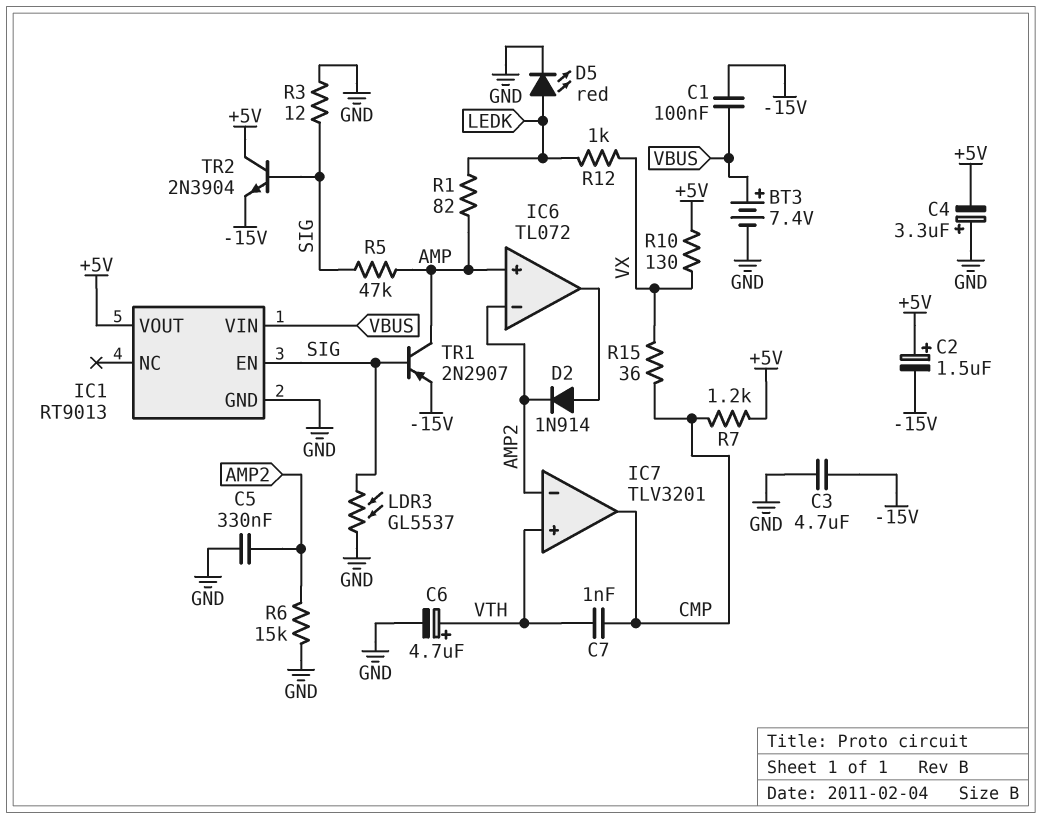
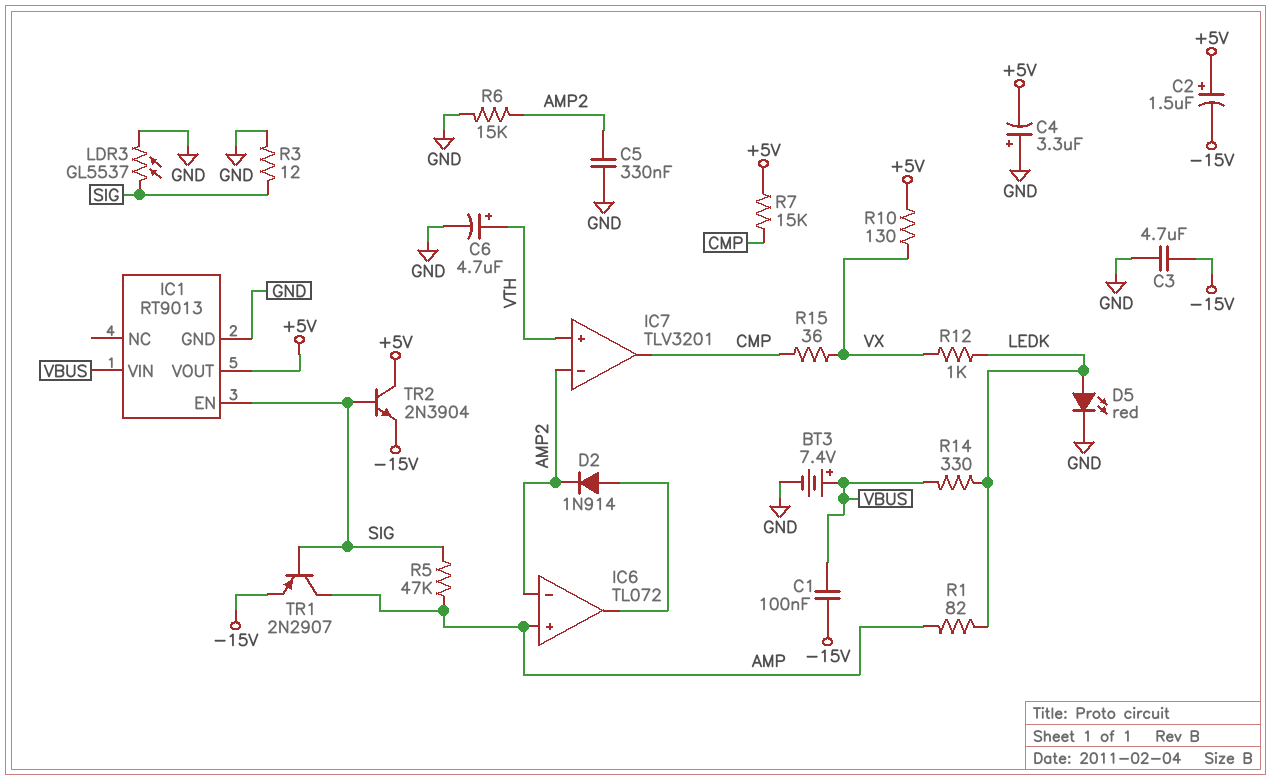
C7: 1nF (CMP, VTH) -> none
R7: 1.2k (+5V, CMP) -> 15k (+5V, CMP)
R14: none -> 330 (LEDK, VBUS)

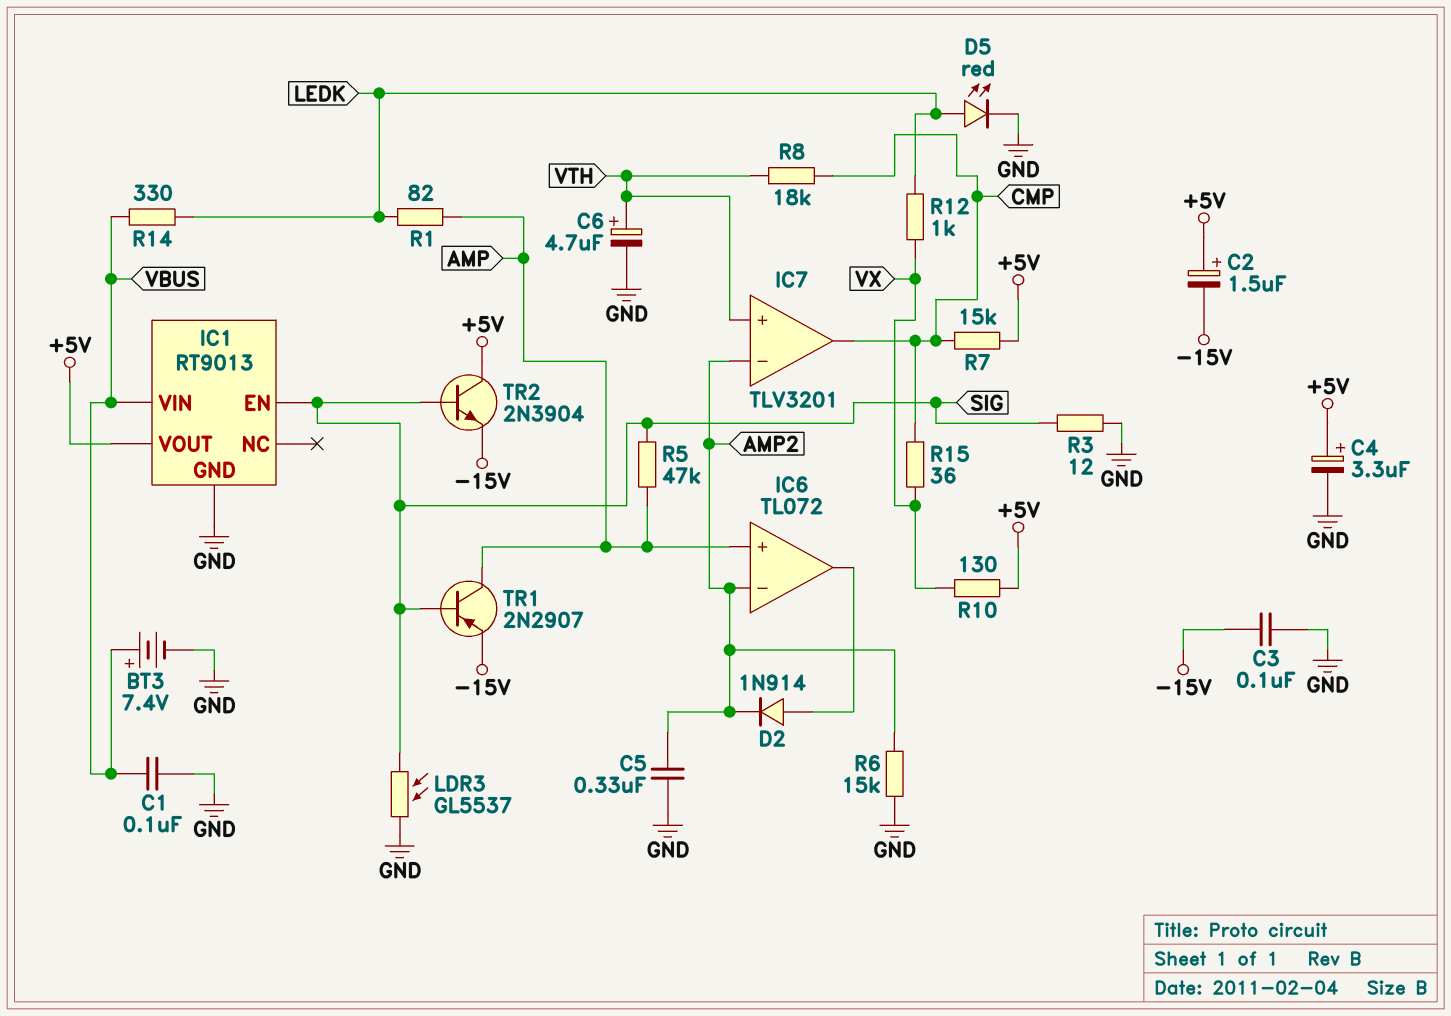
C1: 100nF (-15V, VBUS) -> 100nF (GND, VBUS)
C3: 4.7uF (-15V, GND) -> 100nF (-15V, GND)
C4: 3.3uF (plus GND, minus +5V) -> 3.3uF (plus +5V, minus GND)
R8: none -> 18k (CMP, VTH)

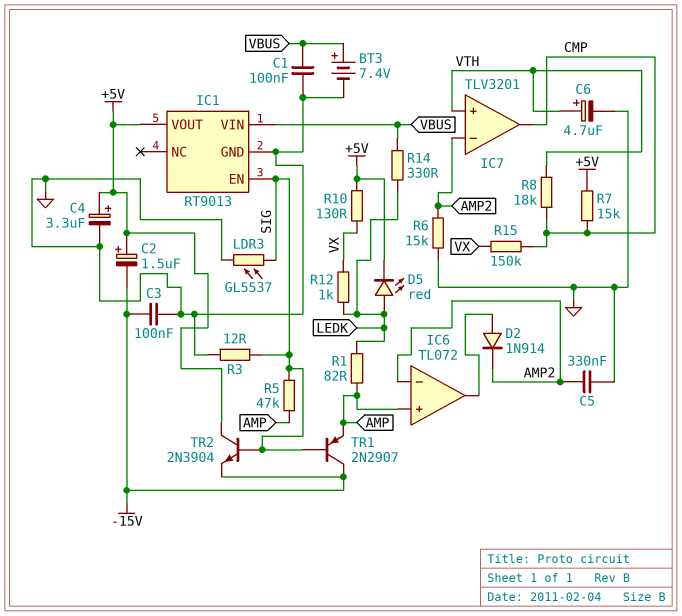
D5: LED red (A LEDK, K GND) -> LED red (A LEDK, K +5V)
R15: 36 (CMP, VX) -> 150k (CMP, VX)
TR1: PNP 2N2907 (B SIG, C AMP, E -15V) -> PNP 2N2907 (B SIG, C -15V, E AMP)

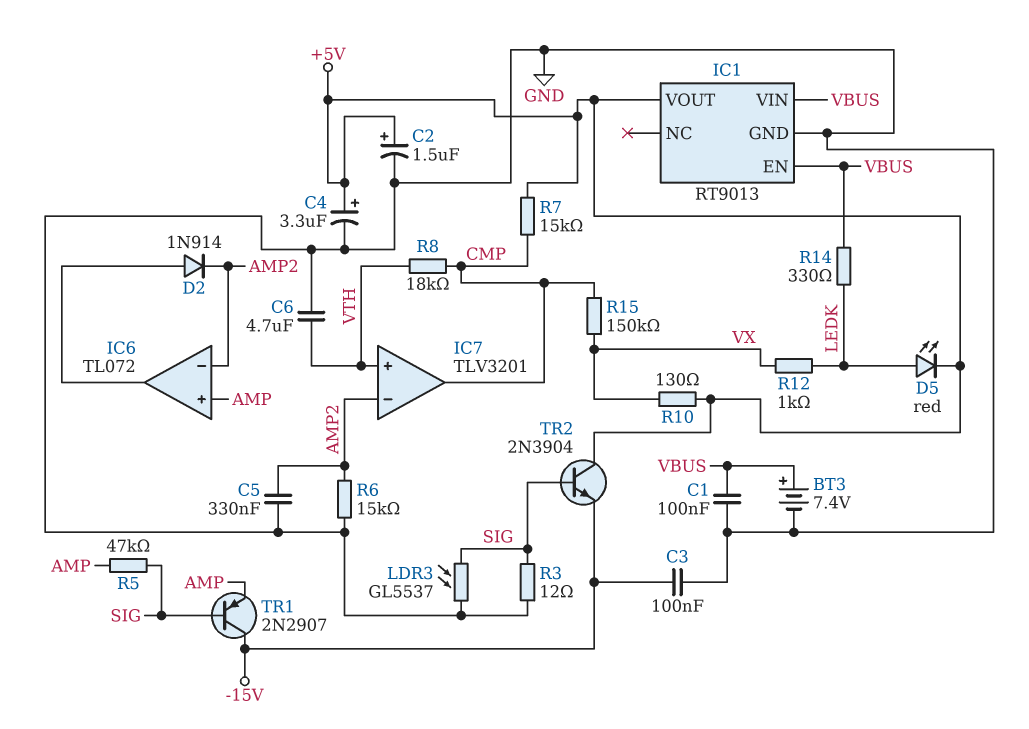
C2: 1.5uF (plus +5V, minus -15V) -> 1.5uF (plus +5V, minus GND)
C6: 4.7uF (plus VTH, minus GND) -> 4.7uF (GND, VTH)
IC1 pin EN: SIG -> VBUS
R1: 82 (AMP, LEDK) -> none

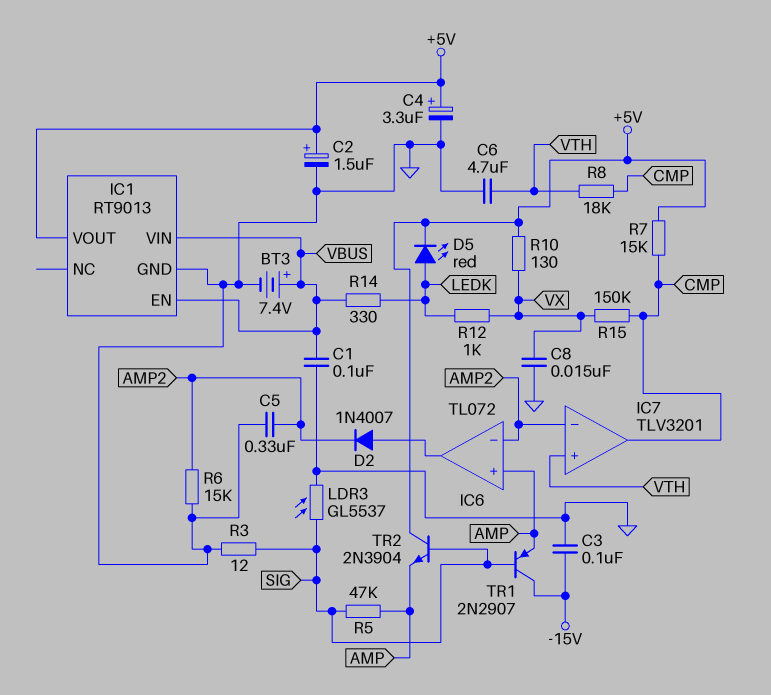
C8: none -> 15nF (GND, VX)
D2: diode 1N914 (A IC6/out, K AMP2) -> diode 1N4007 (A IC6/out, K AMP2)
TR2: NPN 2N3904 (B SIG, C +5V, E -15V) -> NPN 2N3904 (B SIG, C +5V, E AMP)

